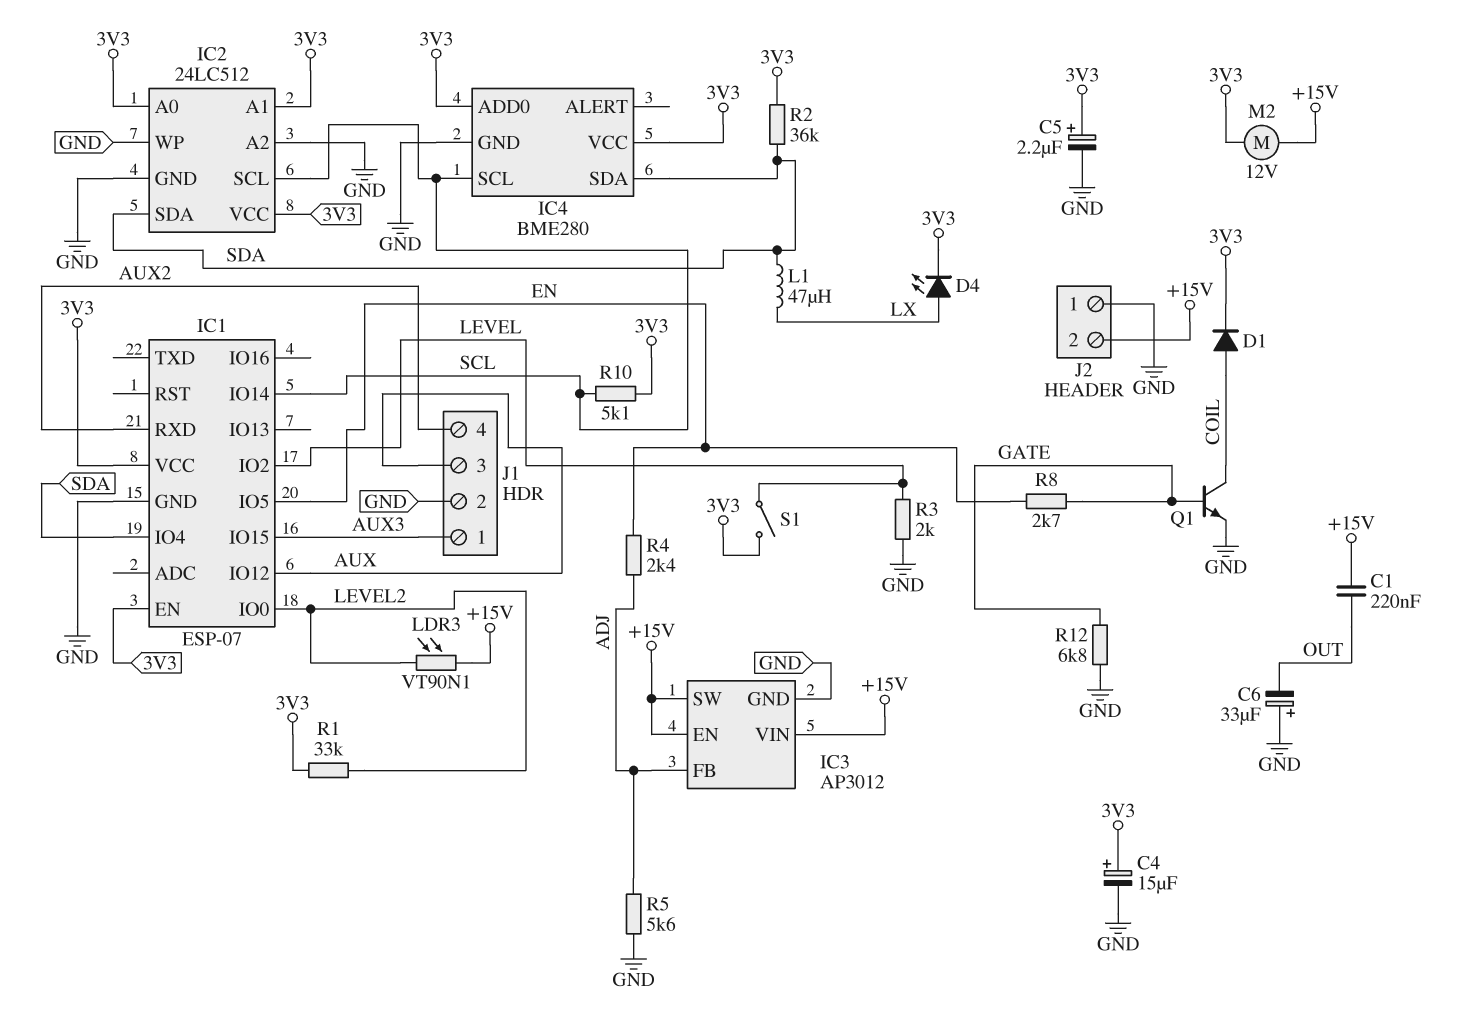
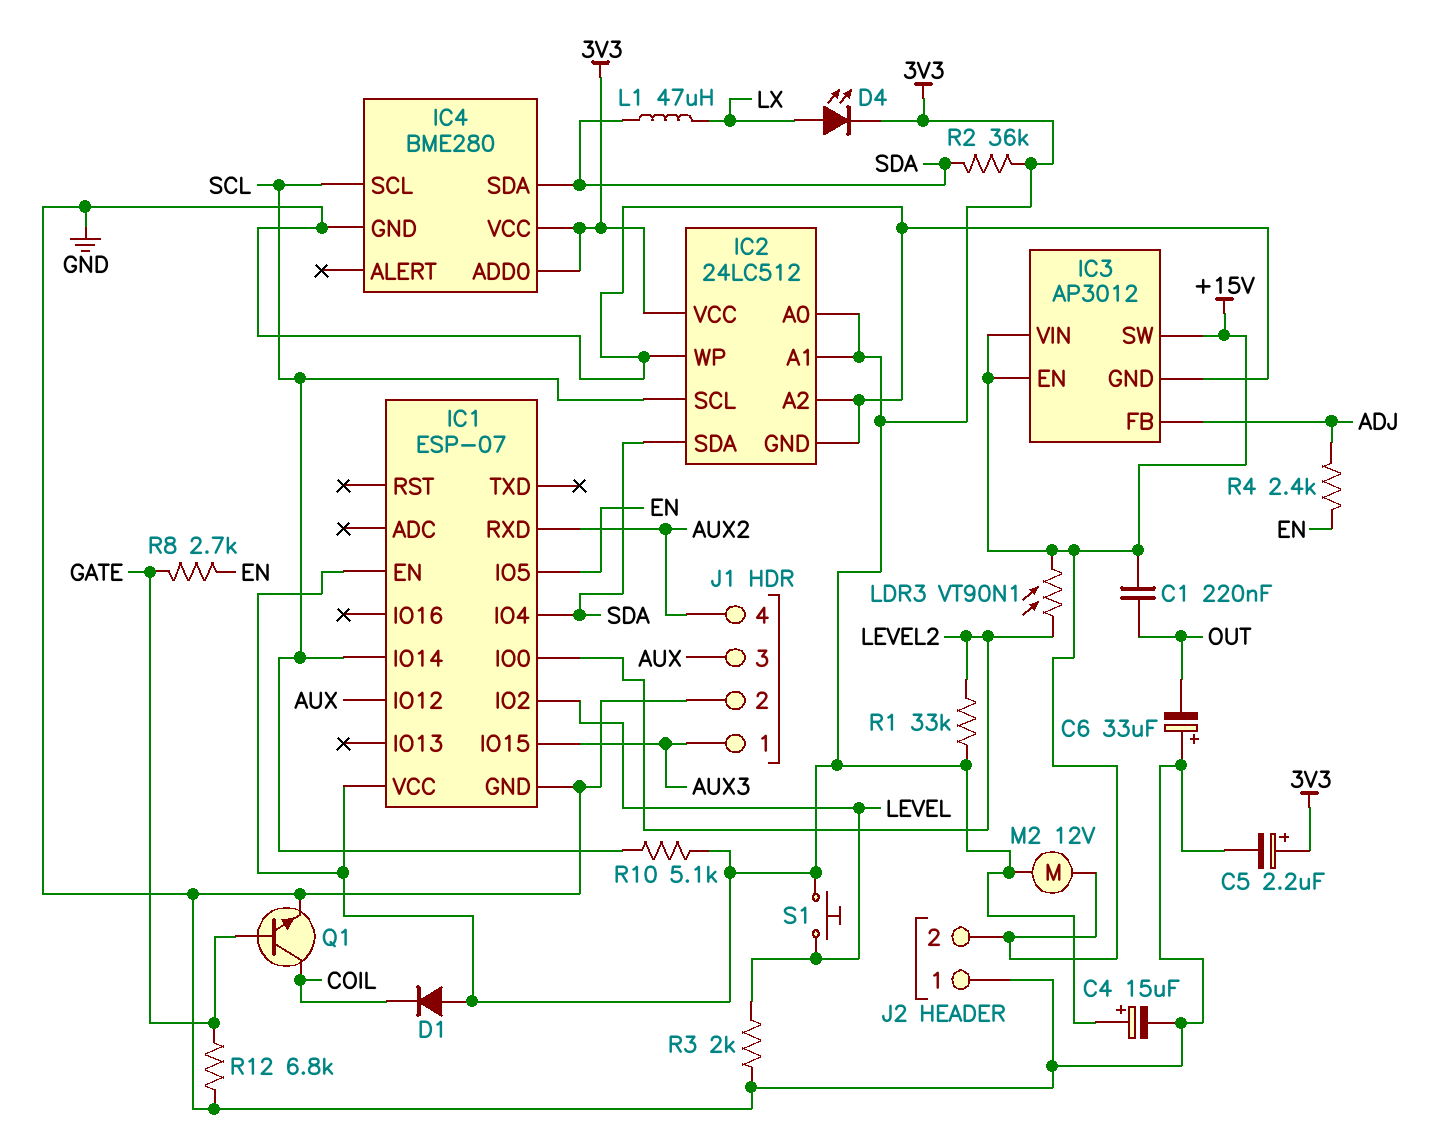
D1: diode (A COIL, K 3V3) -> diode (A 3V3, K COIL)
R5: 5.6k (ADJ, GND) -> none
S1: switch (3V3, LEVEL) -> button (3V3, LEVEL)

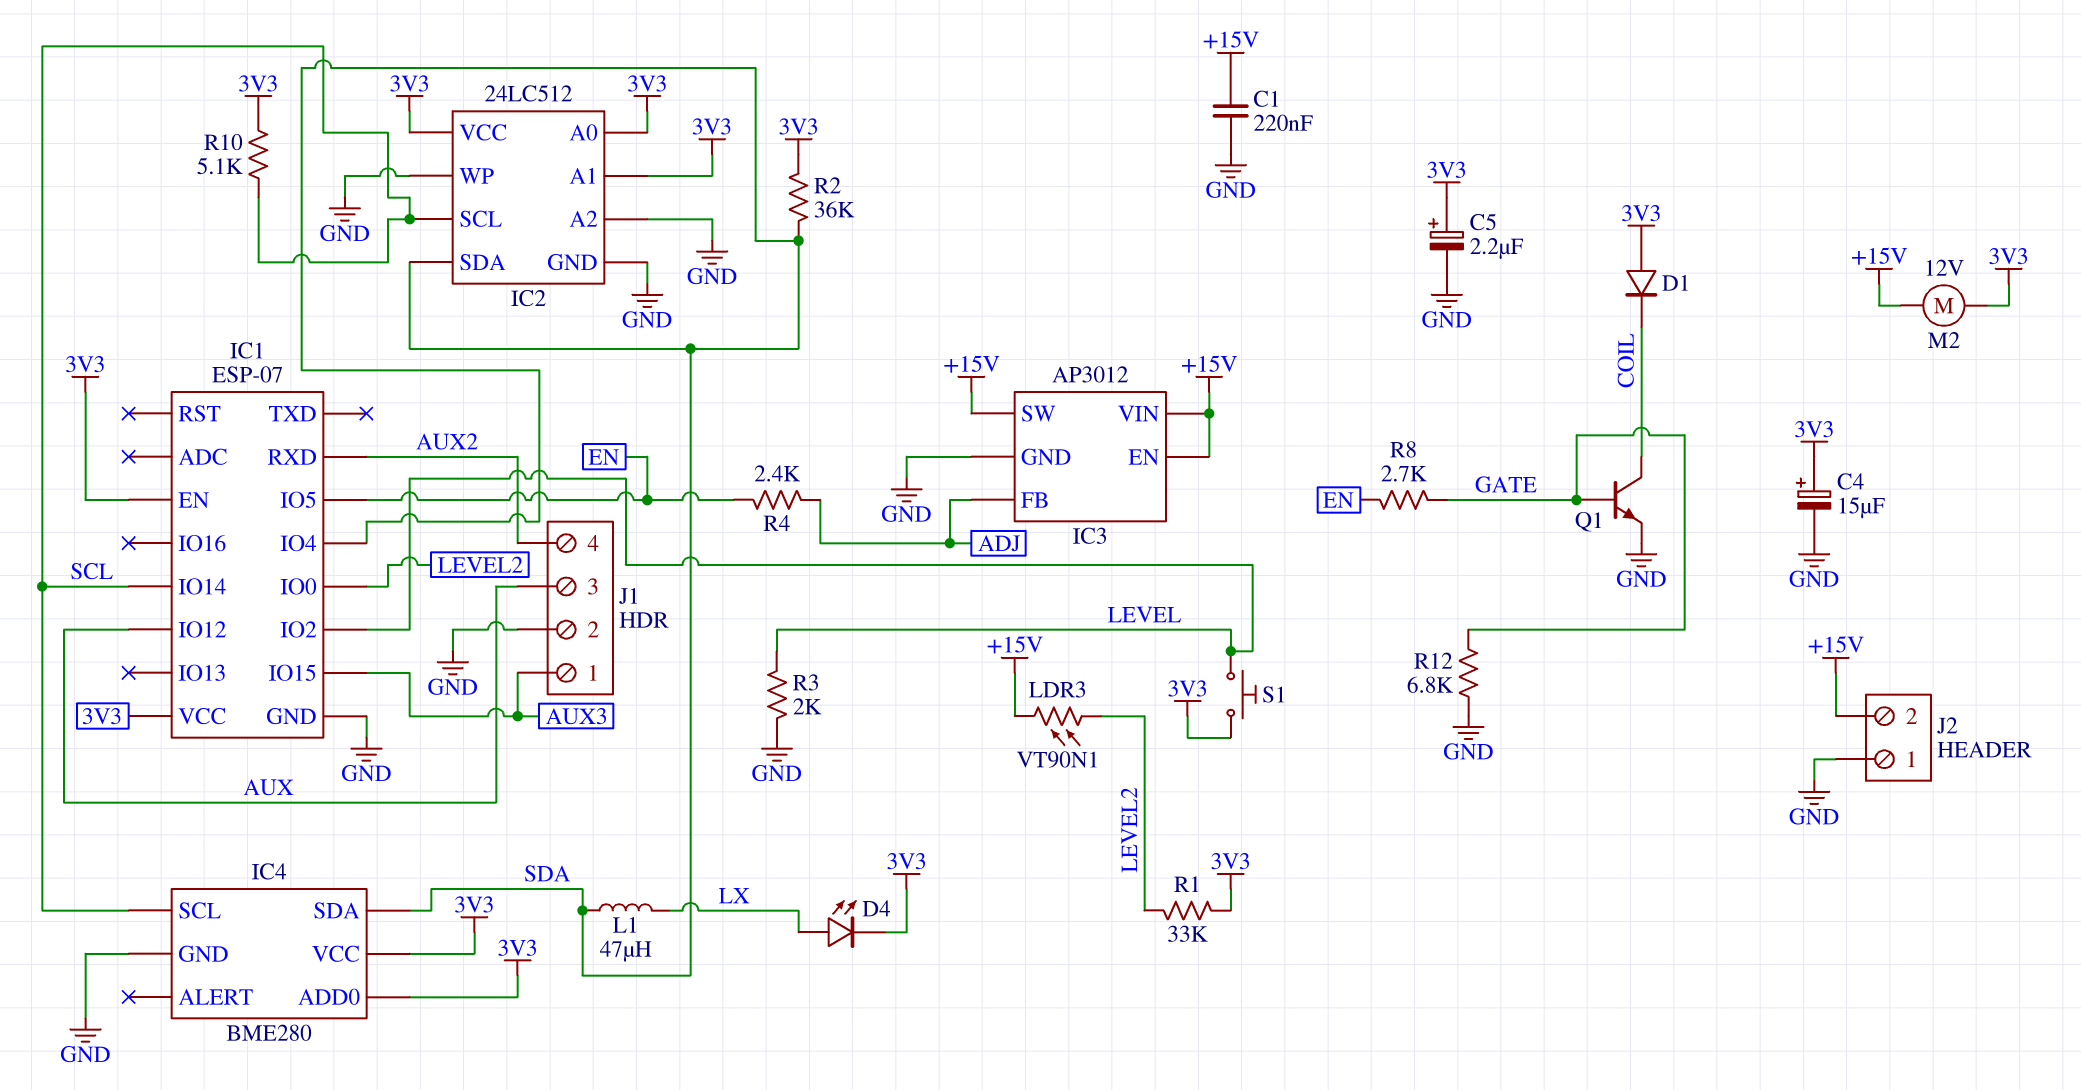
C1: 220nF (+15V, OUT) -> 220nF (+15V, GND)
C6: 33uF (plus GND, minus OUT) -> none

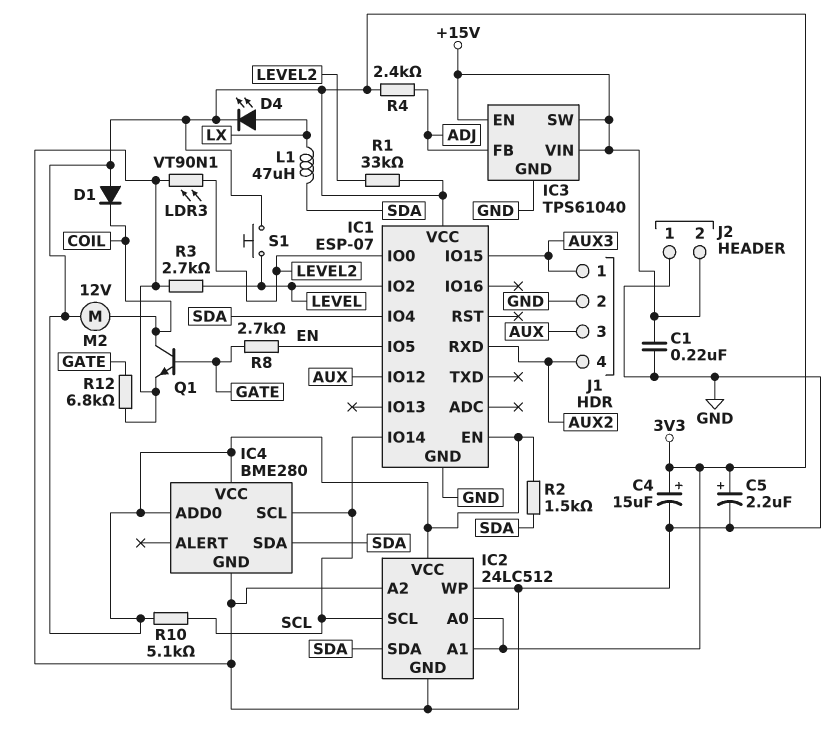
IC3: AP3012 -> TPS61040
LDR3: VT90N1 (+15V, LEVEL2) -> VT90N1 (GND, LEVEL2)
M2: motor 12V (+15V, 3V3) -> motor 12V (3V3, COIL)
R2: 36k (3V3, SDA) -> 1.5k (3V3, SDA)
R3: 2k (GND, LEVEL) -> 2.7k (GND, LEVEL)
R4: 2.4k (ADJ, EN) -> 2.4k (3V3, ADJ)

